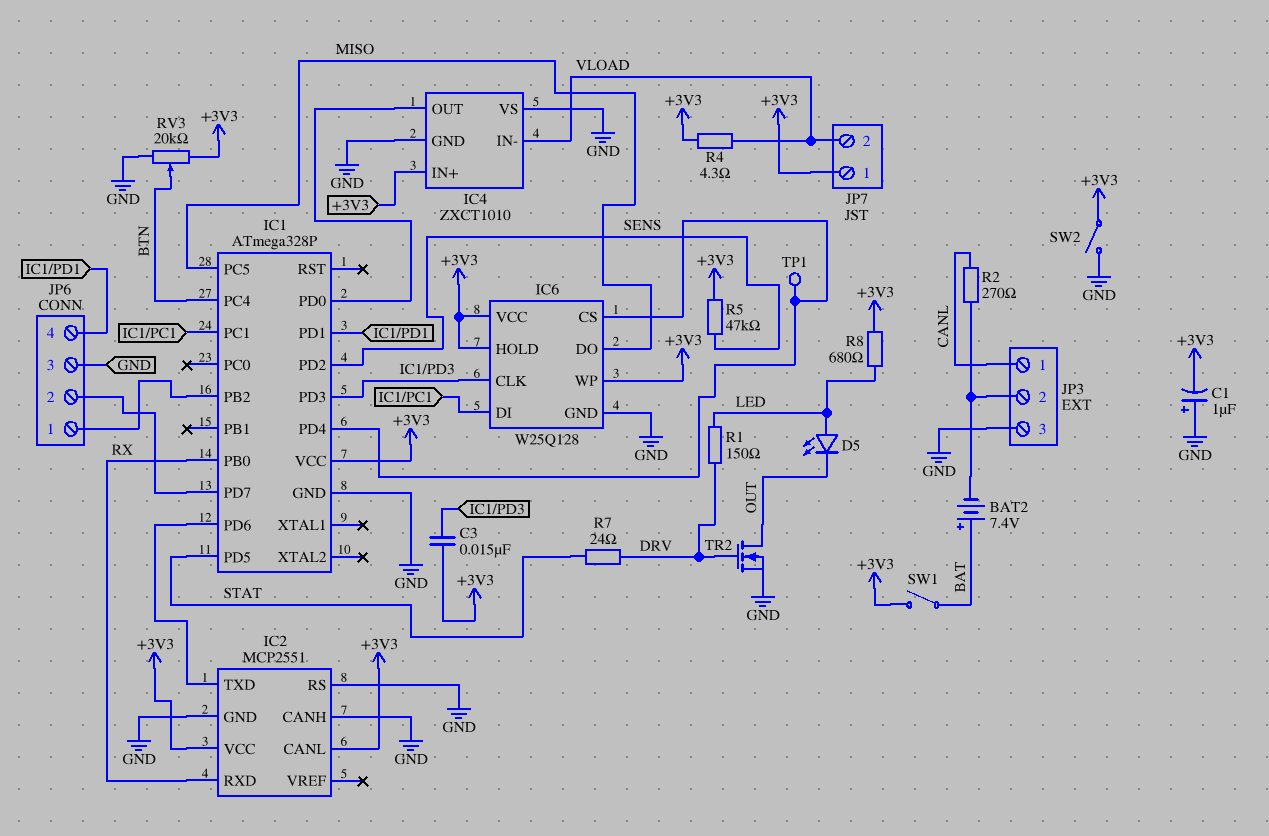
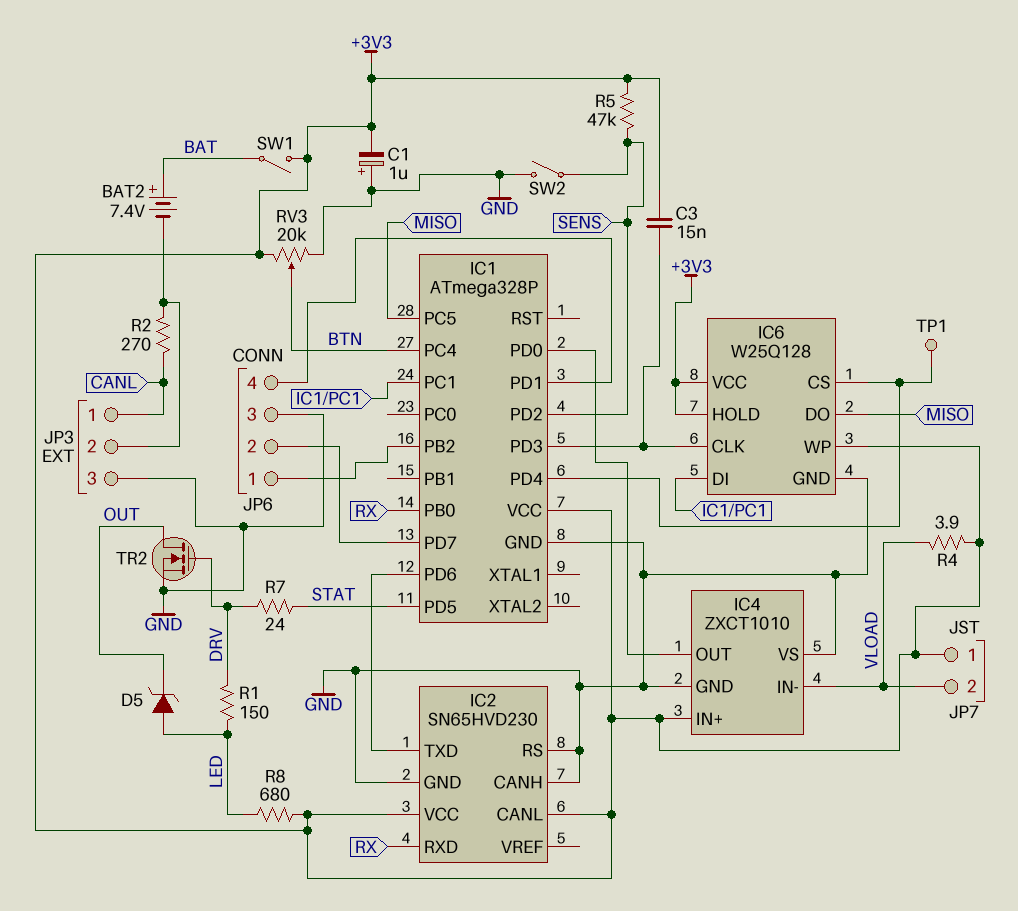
D5: LED (A LED, K OUT) -> zener (A LED, K OUT)
IC2: MCP2551 -> SN65HVD230
R4: 4.3 (+3V3, VLOAD) -> 3.9 (+3V3, VLOAD)
SW2: switch (+3V3, GND) -> switch (GND, SENS)

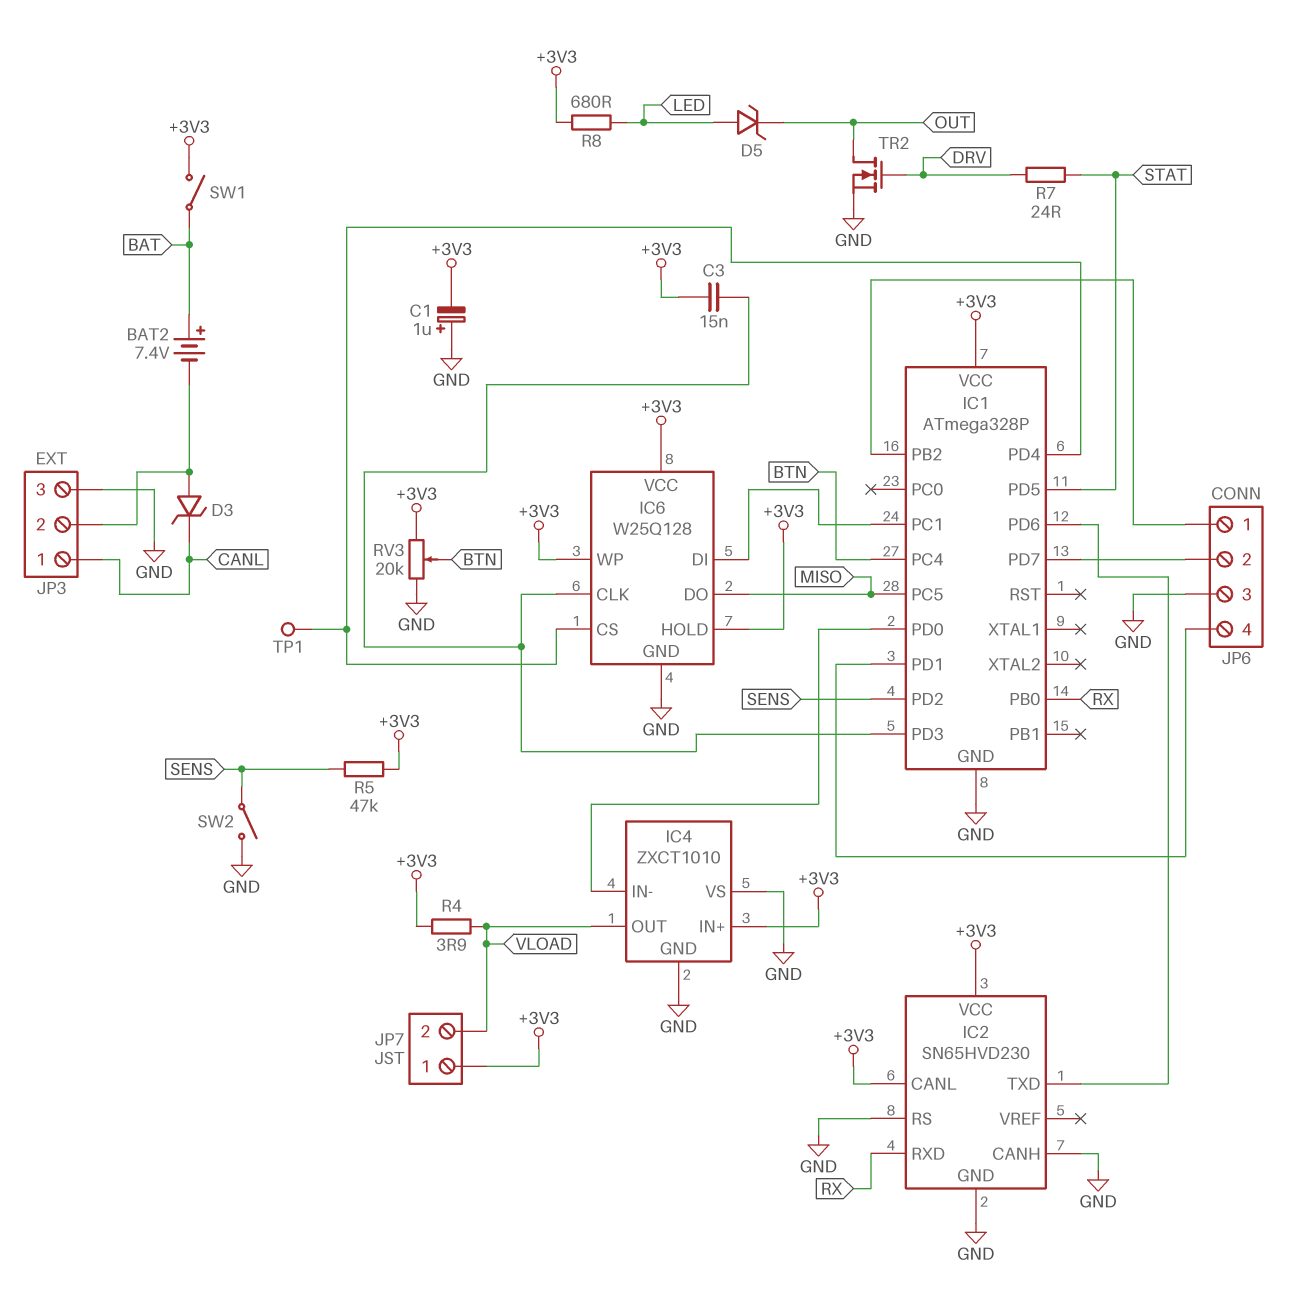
D3: none -> zener (A JP3/2, K CANL)
IC4 pin IN-: VLOAD -> IC1/PD0
IC4 pin OUT: IC1/PD0 -> VLOAD
R1: 150 (DRV, LED) -> none
R2: 270 (CANL, JP3/2) -> none

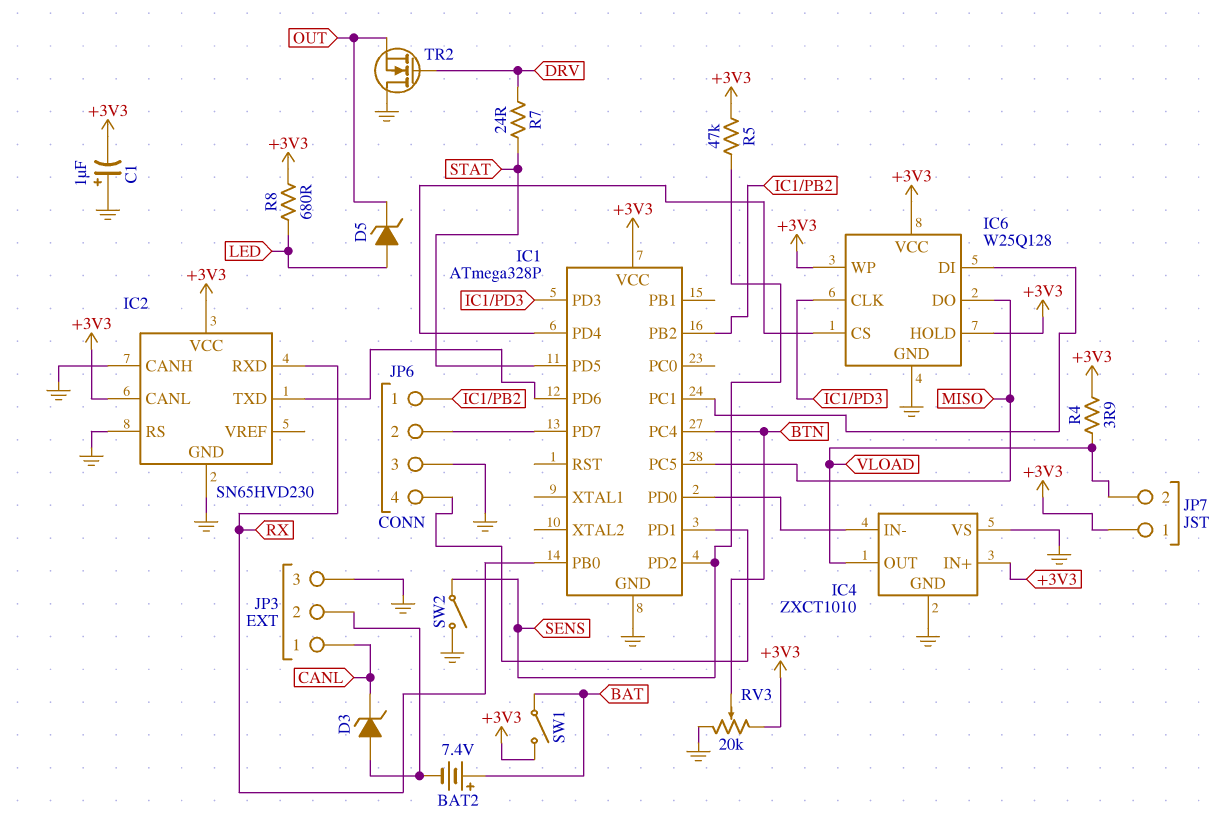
C3: 15nF (+3V3, IC1/PD3) -> none
TP1: test point (IC1/PD4) -> none
TR2: NMOS (G DRV, D OUT, S GND) -> NMOS (G DRV, D GND, S OUT)

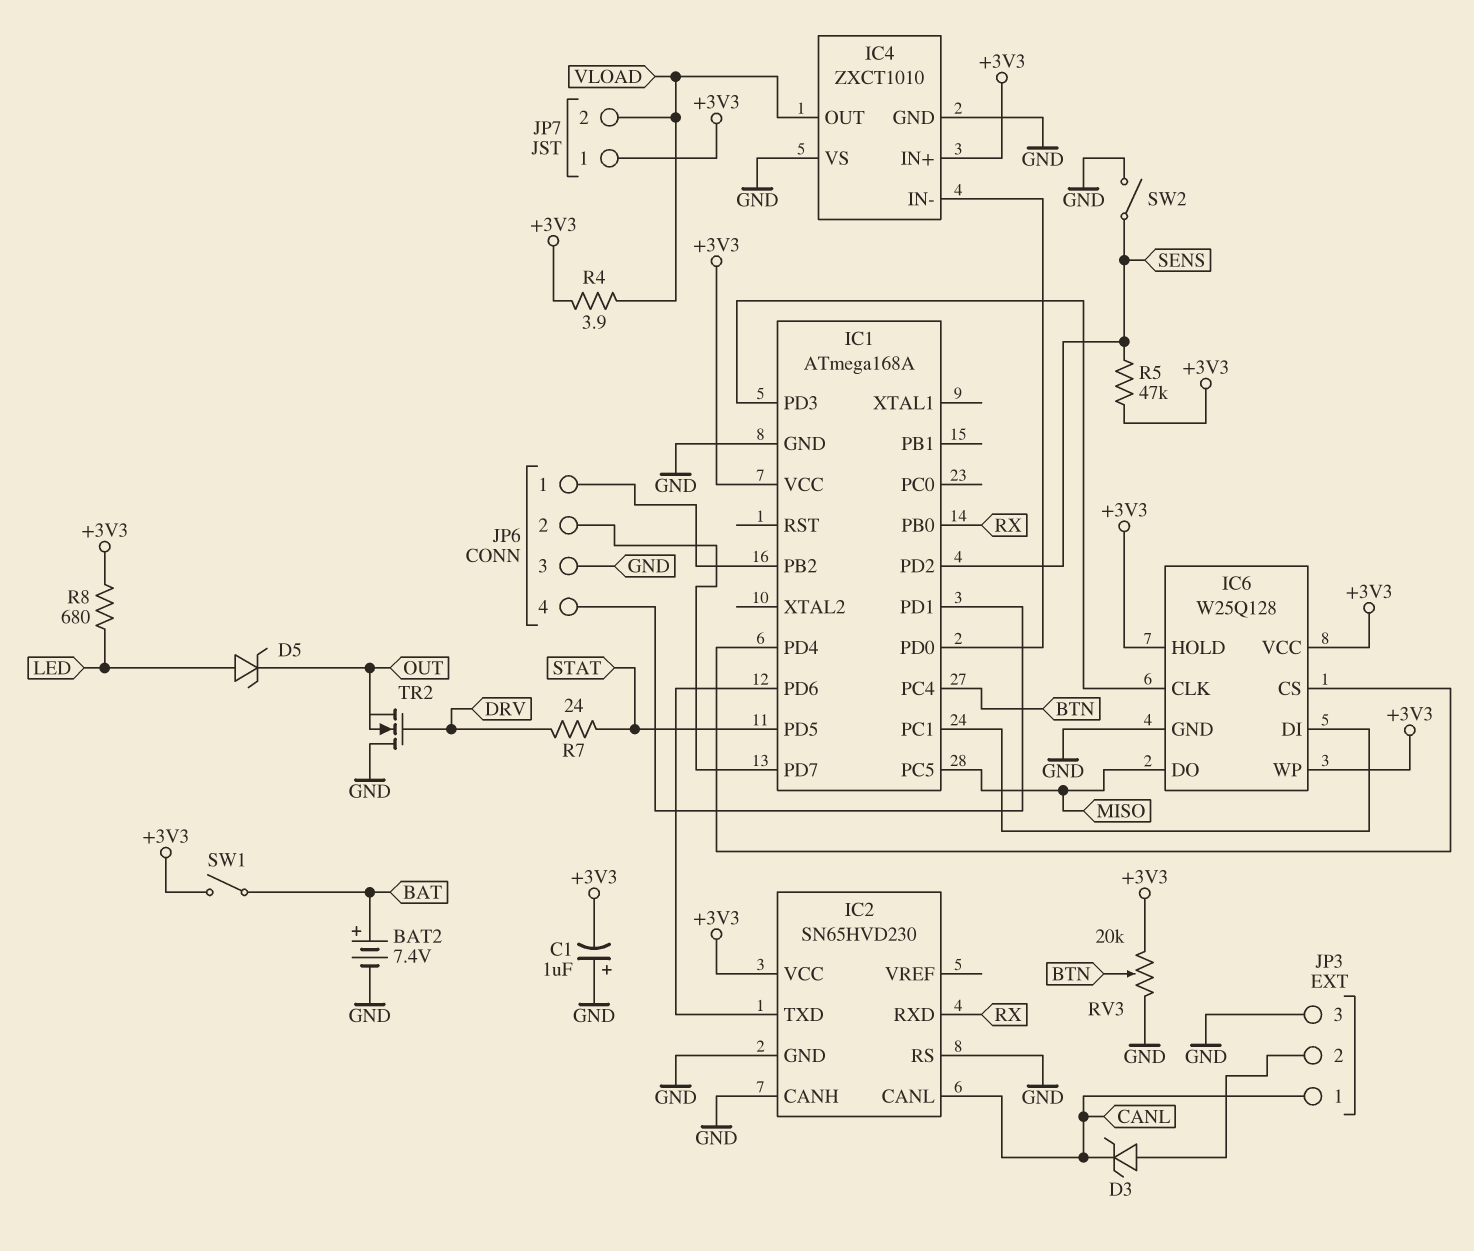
BAT2: 7.4V (plus BAT, minus JP3/2) -> 7.4V (plus BAT, minus GND)
IC1: ATmega328P -> ATmega168A
IC2 pin CANL: +3V3 -> CANL

